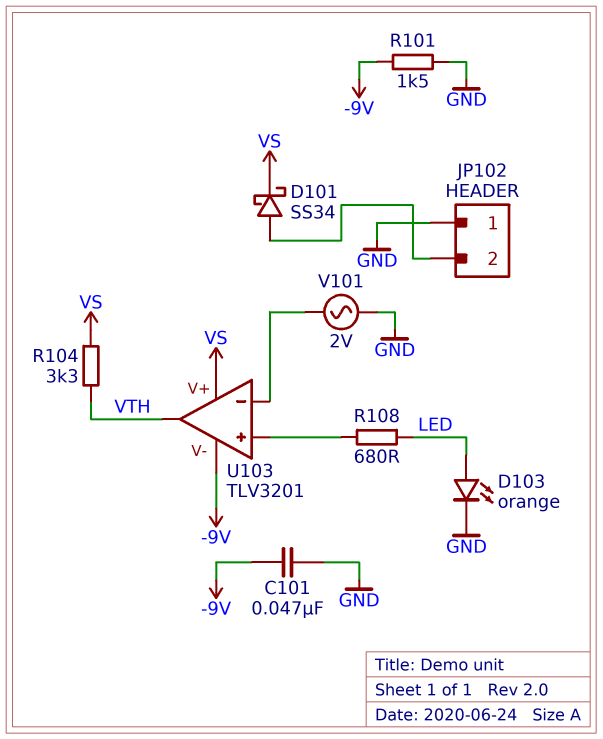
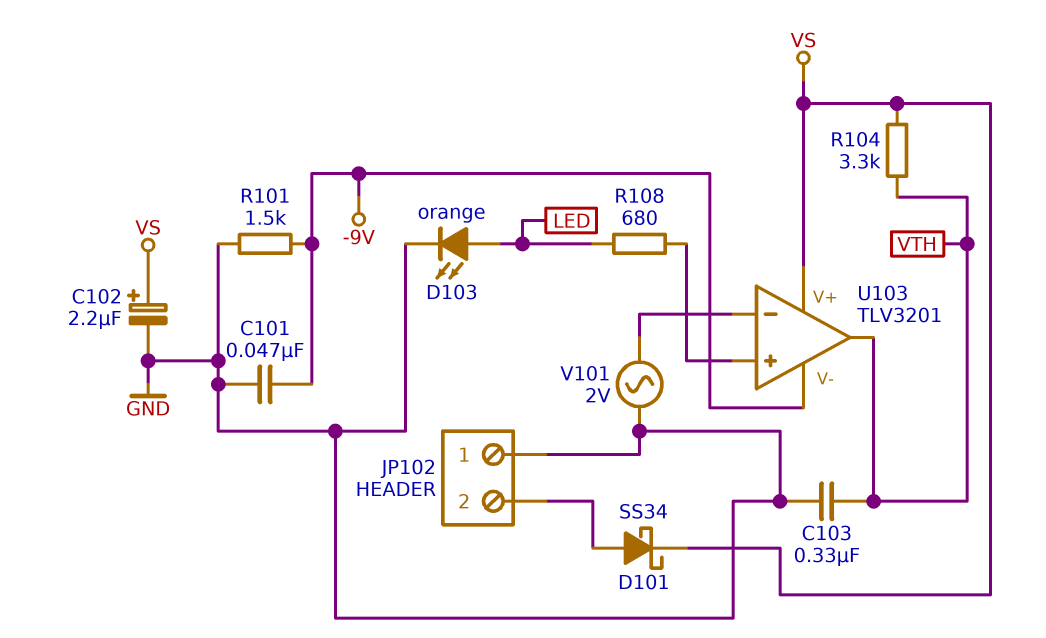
C102: none -> 2.2uF (plus VS, minus GND)
C103: none -> 330nF (GND, VTH)

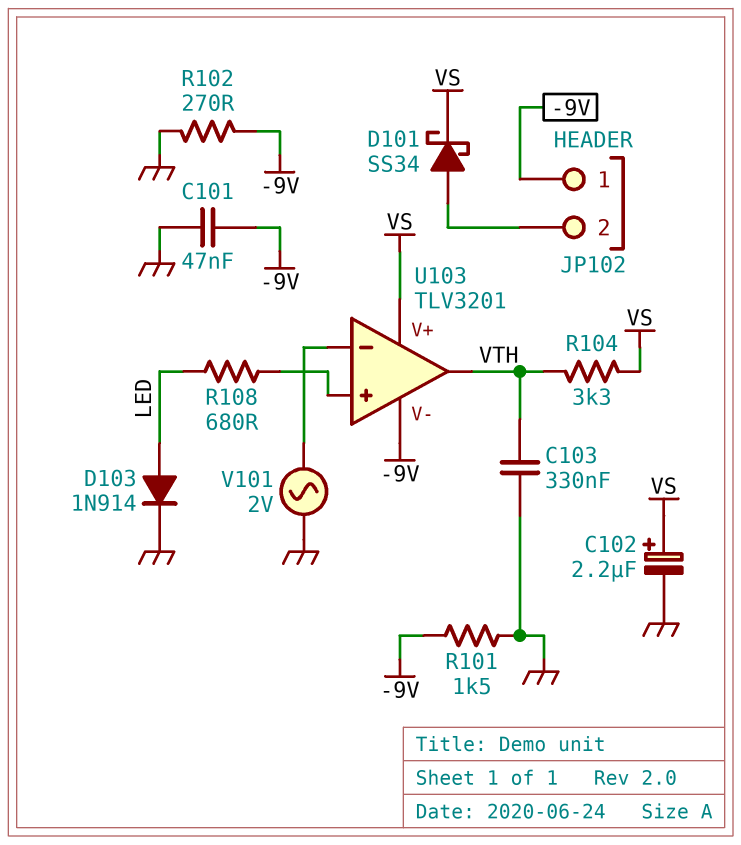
D103: LED orange (A LED, K GND) -> diode 1N914 (A LED, K GND)
JP102 pin 1: GND -> -9V
R102: none -> 270 (-9V, GND)

